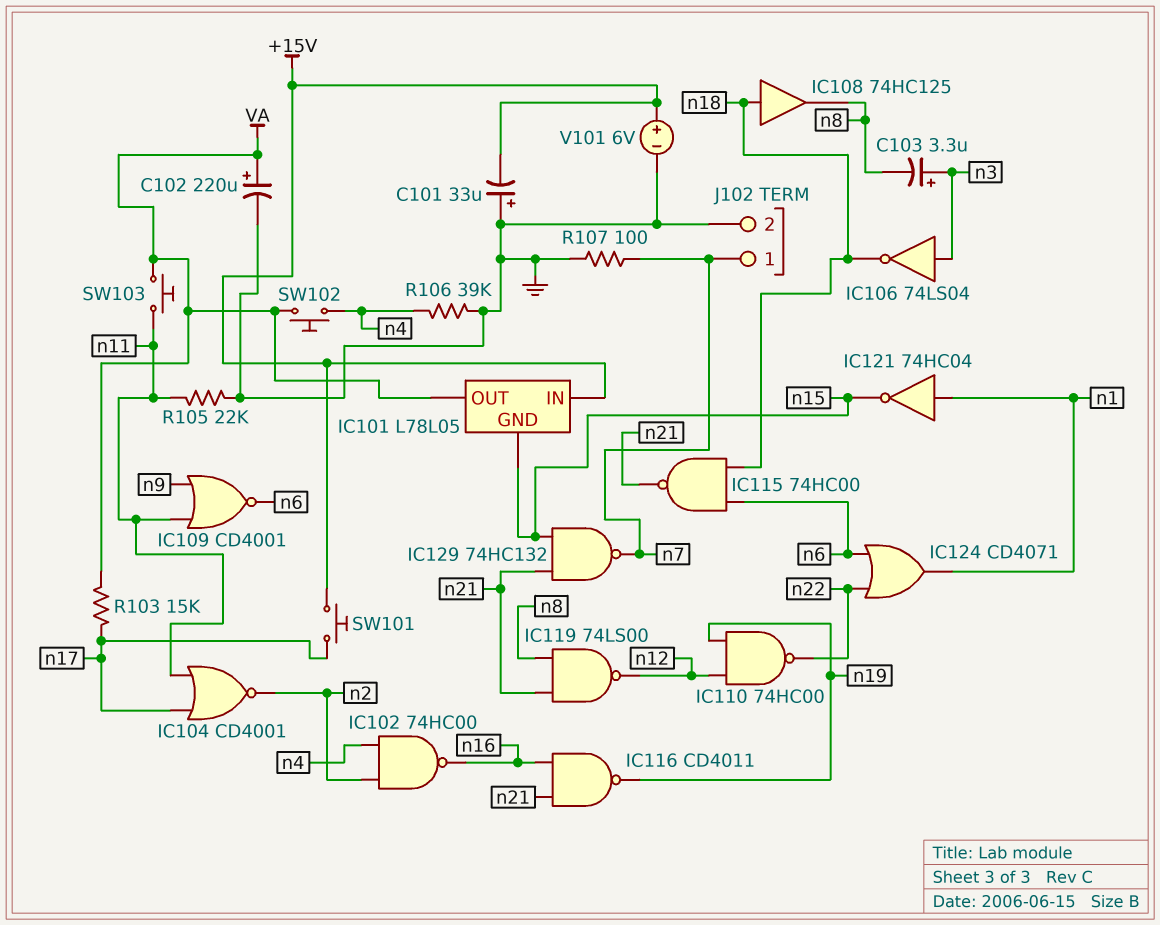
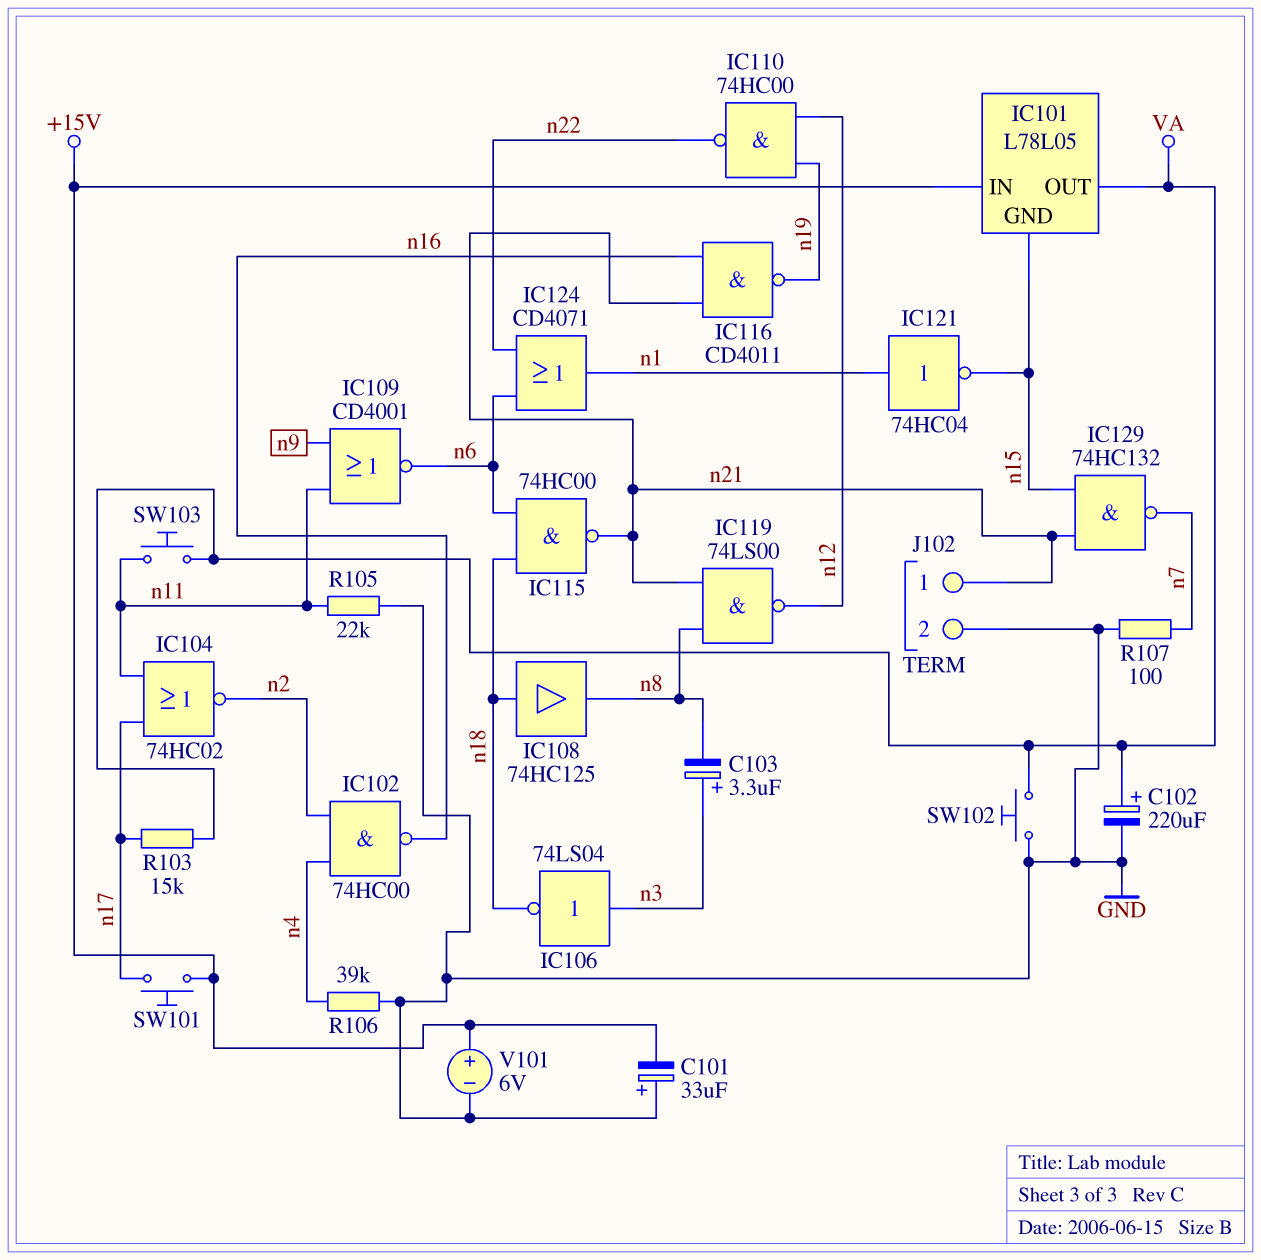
IC104: NOR CD4001 (in n11, in n17, out n2) -> NOR 74HC02 (in n11, in n17, out n2)
J102 pin 1: n7 -> n21
SW102: button (VA, n4) -> button (GND, VA)

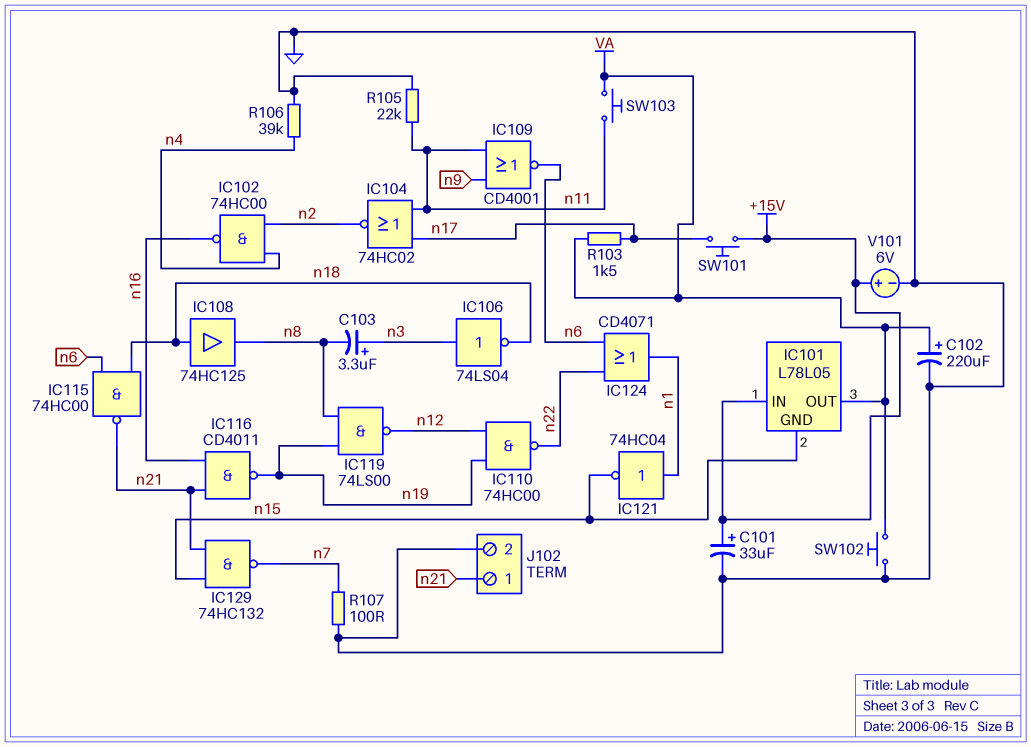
C101: 33uF (plus GND, minus +15V) -> 33uF (plus +15V, minus GND)
IC119: NAND 74LS00 (in n8, in n21, out n12) -> NAND 74LS00 (in n8, in n19, out n12)
R103: 15k (VA, n17) -> 1.5k (VA, n17)

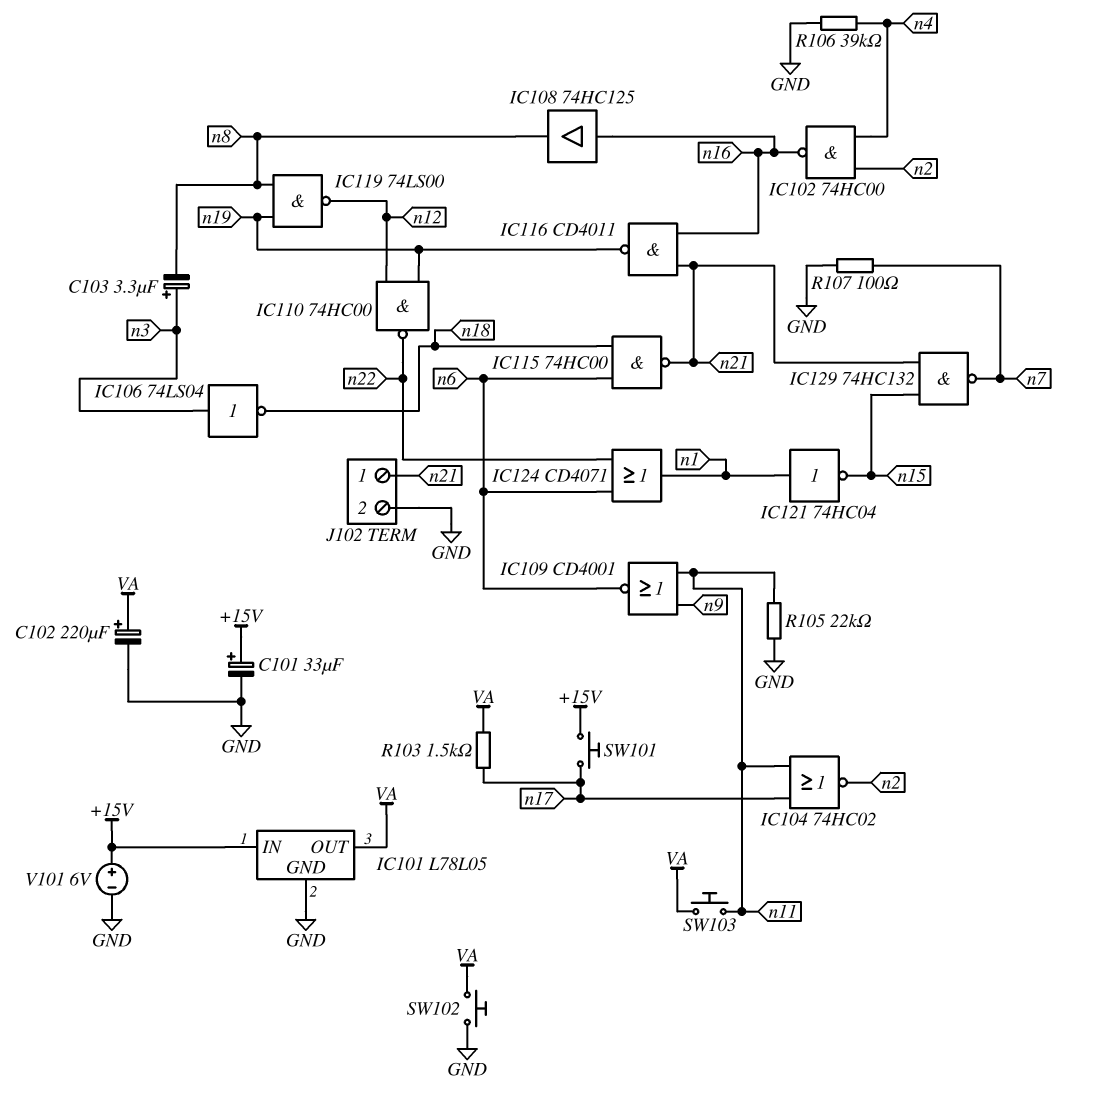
IC101 pin GND: n15 -> GND
IC108: buffer 74HC125 (in n18, out n8) -> buffer 74HC125 (in n16, out n8)

